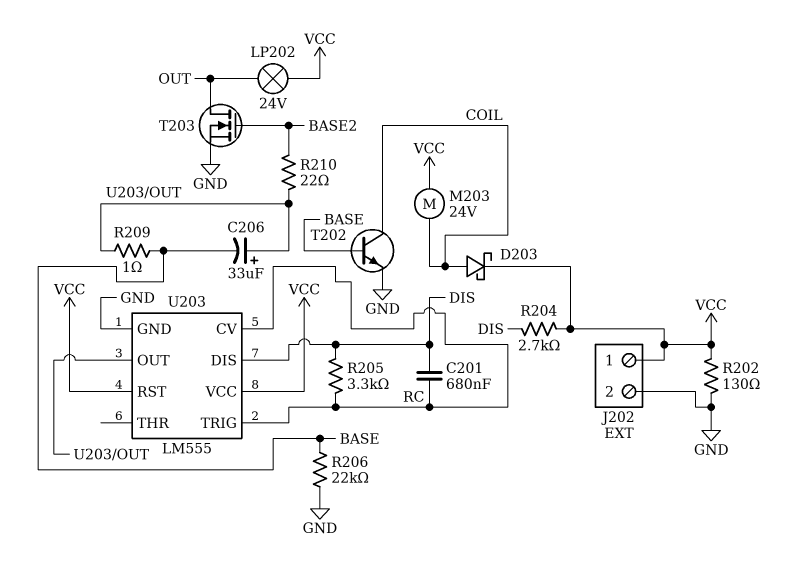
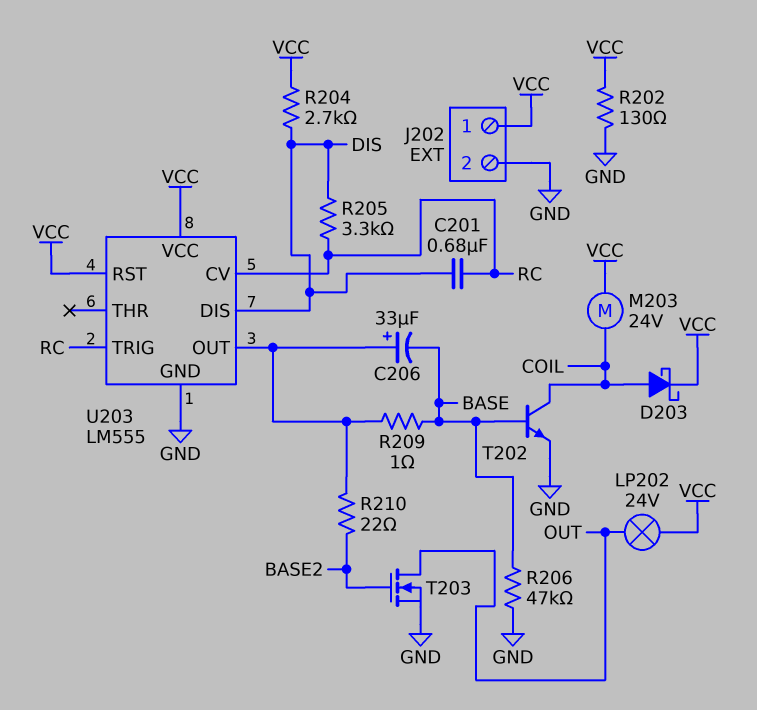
R206: 22k (BASE, GND) -> 47k (BASE, GND)

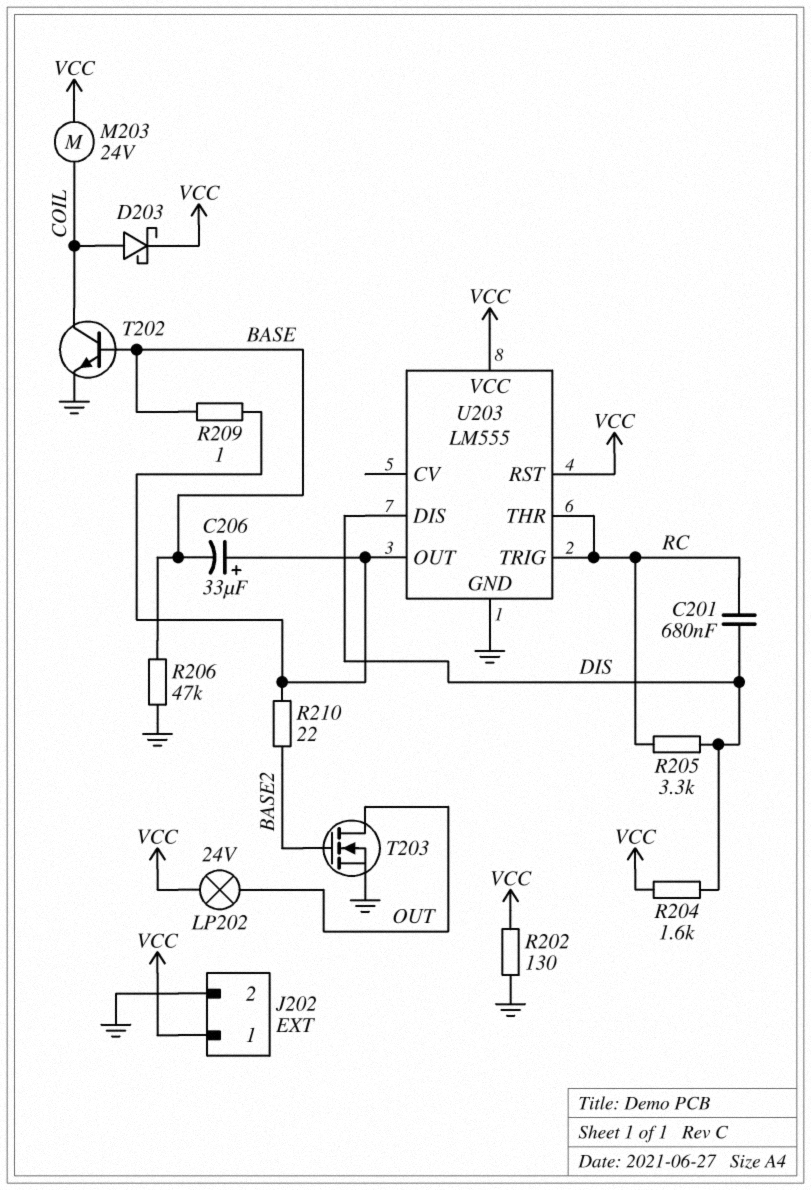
R204: 2.7k (DIS, VCC) -> 1.6k (DIS, VCC)
U203 pin CV: RC -> none
U203 pin THR: none -> RC

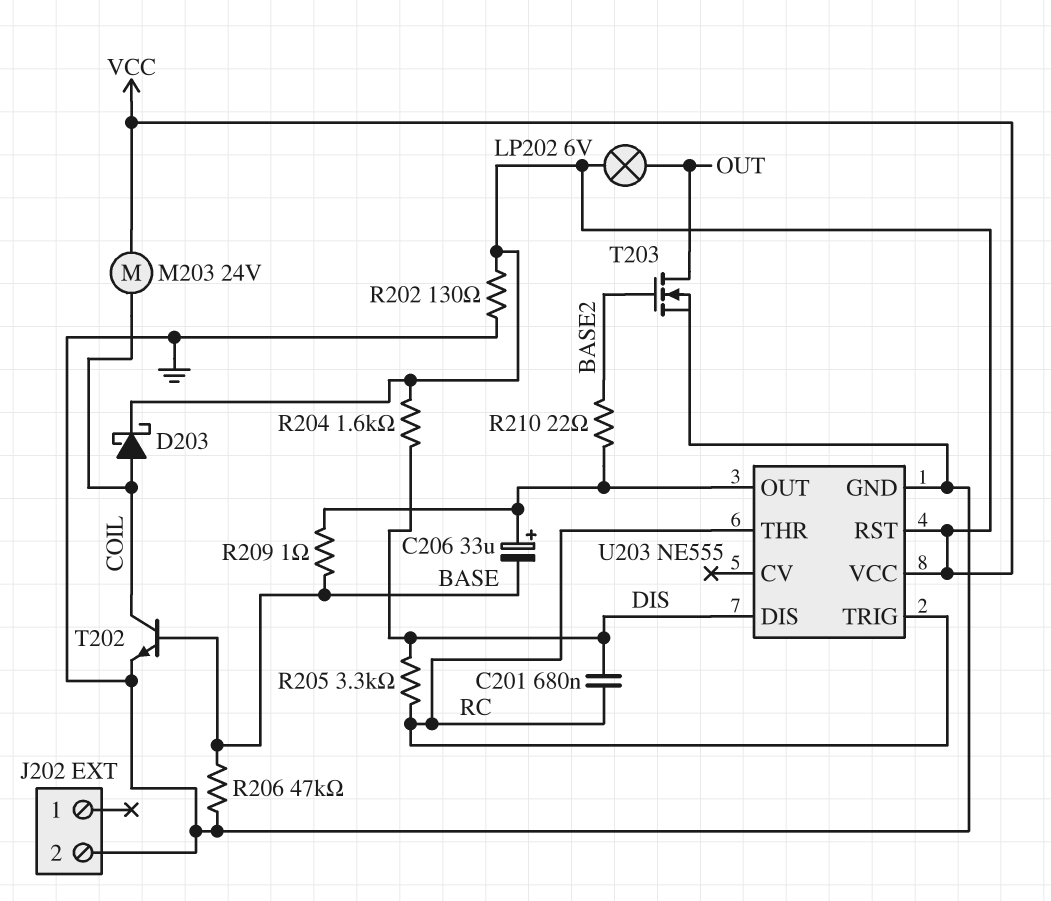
J202 pin 1: VCC -> none
LP202: lamp 24V (OUT, VCC) -> lamp 6V (OUT, VCC)
U203: LM555 -> NE555

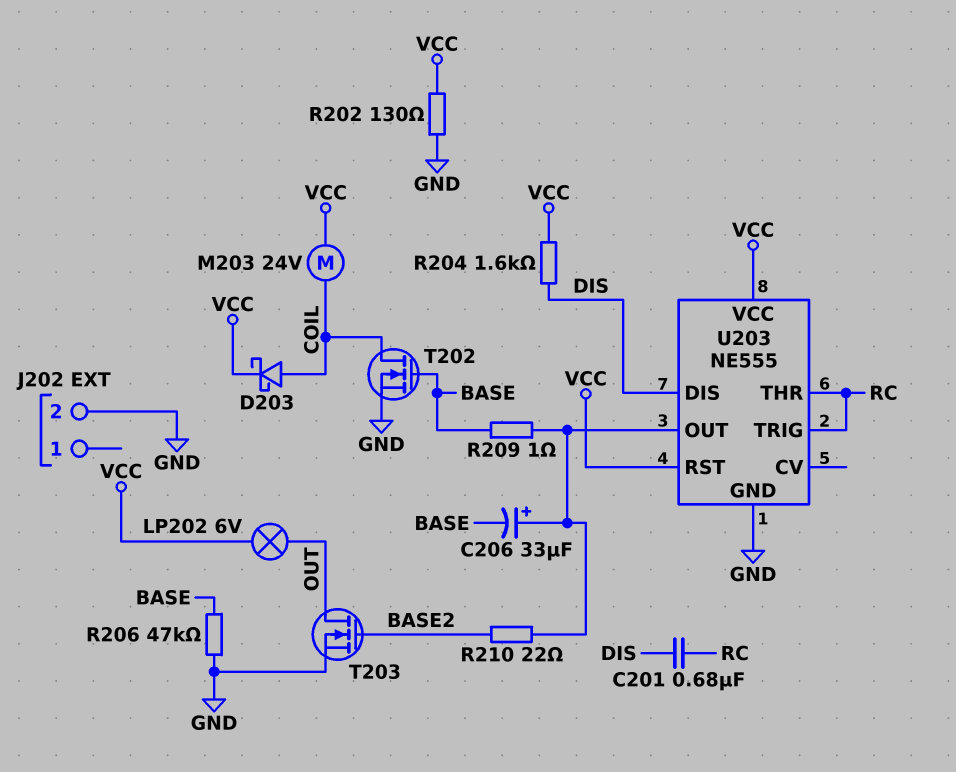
R205: 3.3k (DIS, RC) -> none
T202: NPN (B BASE, C COIL, E GND) -> NMOS (G BASE, D COIL, S GND)

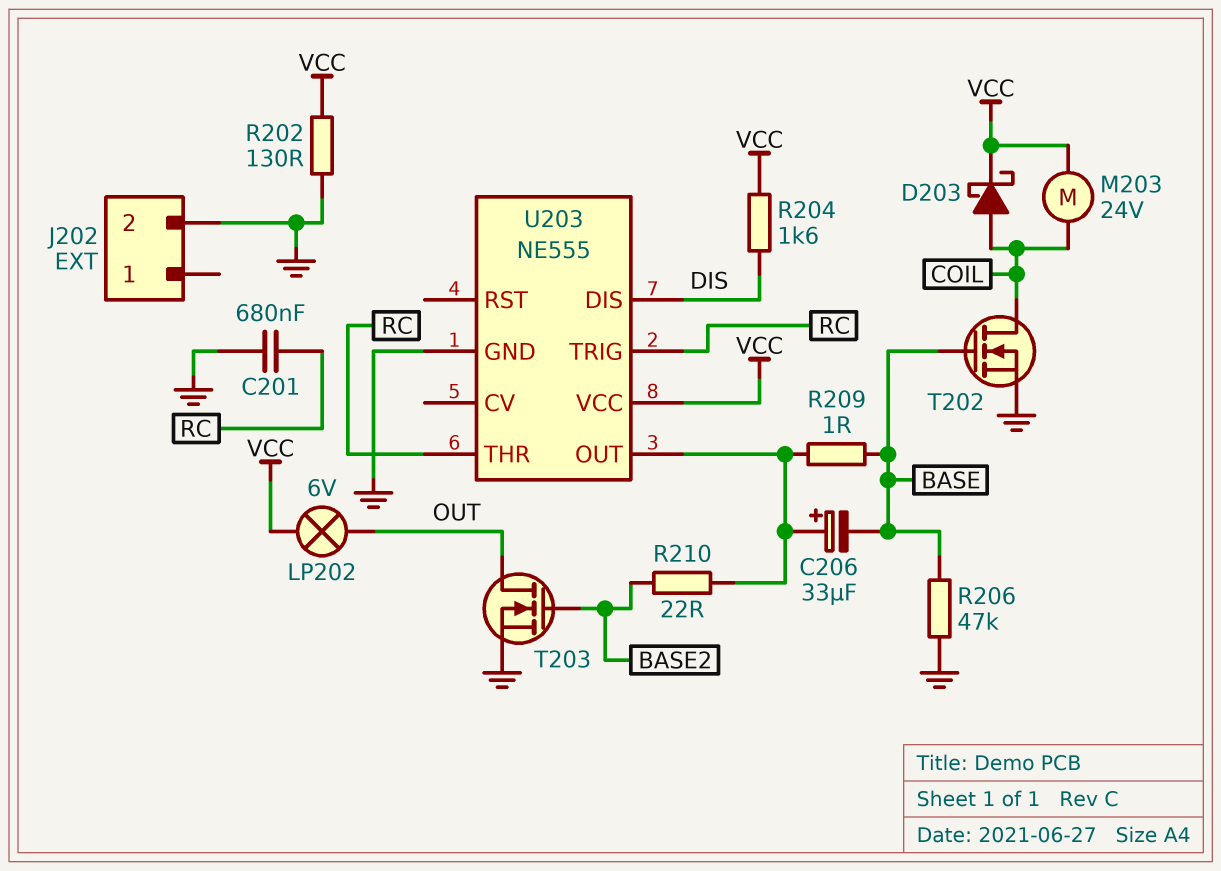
C201: 680nF (DIS, RC) -> 680nF (GND, RC)
U203 pin RST: VCC -> none

